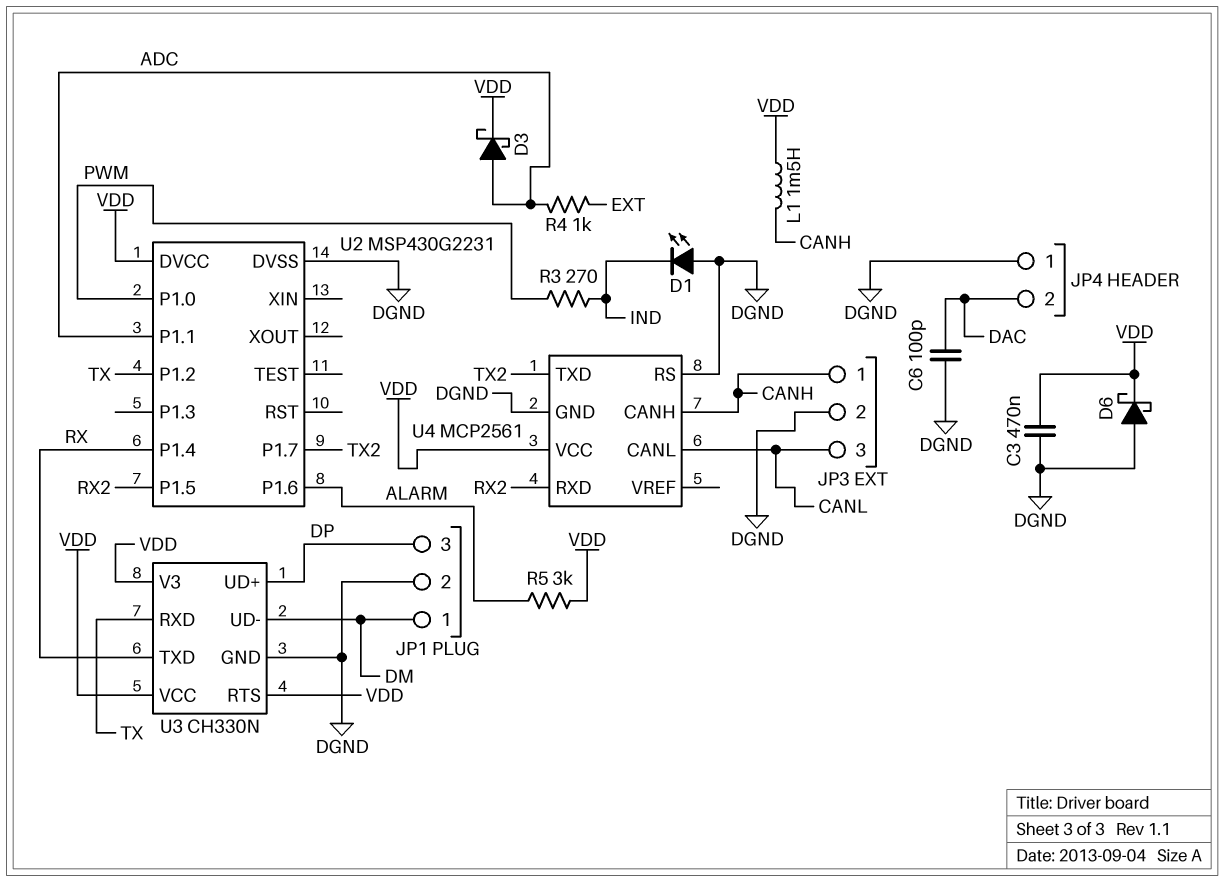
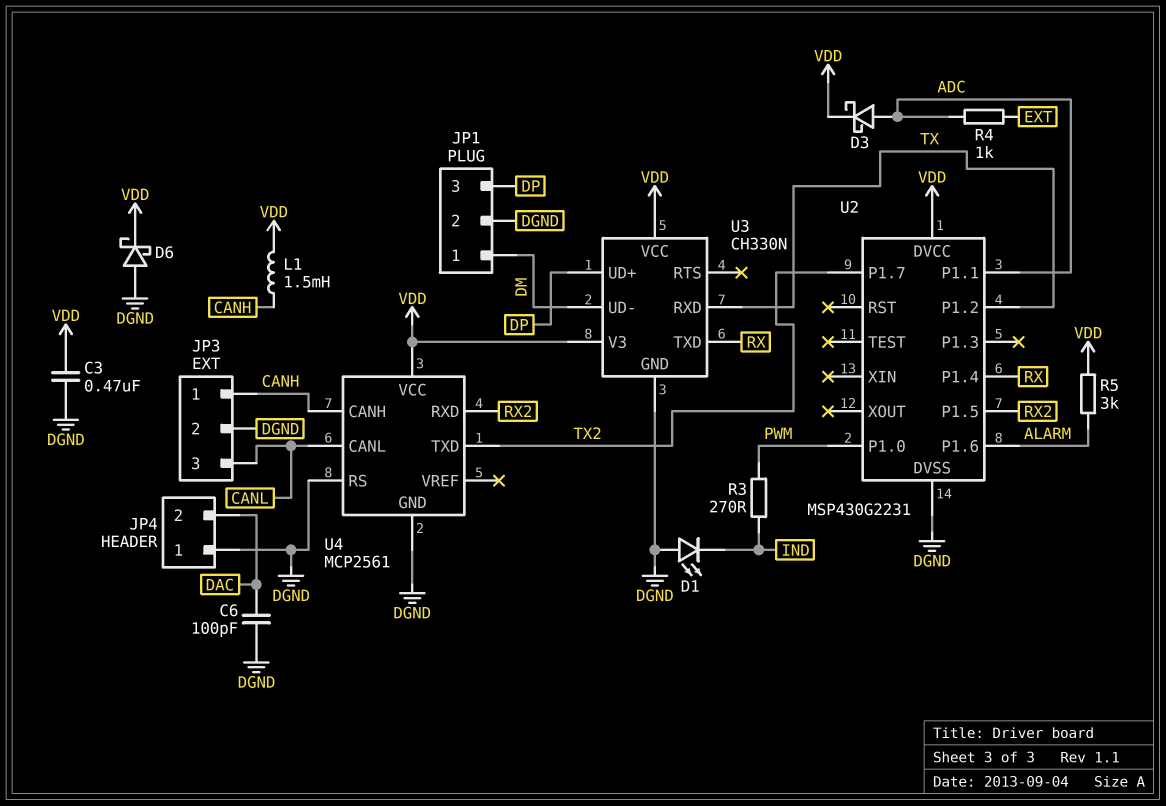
U3 pin RTS: VDD -> none

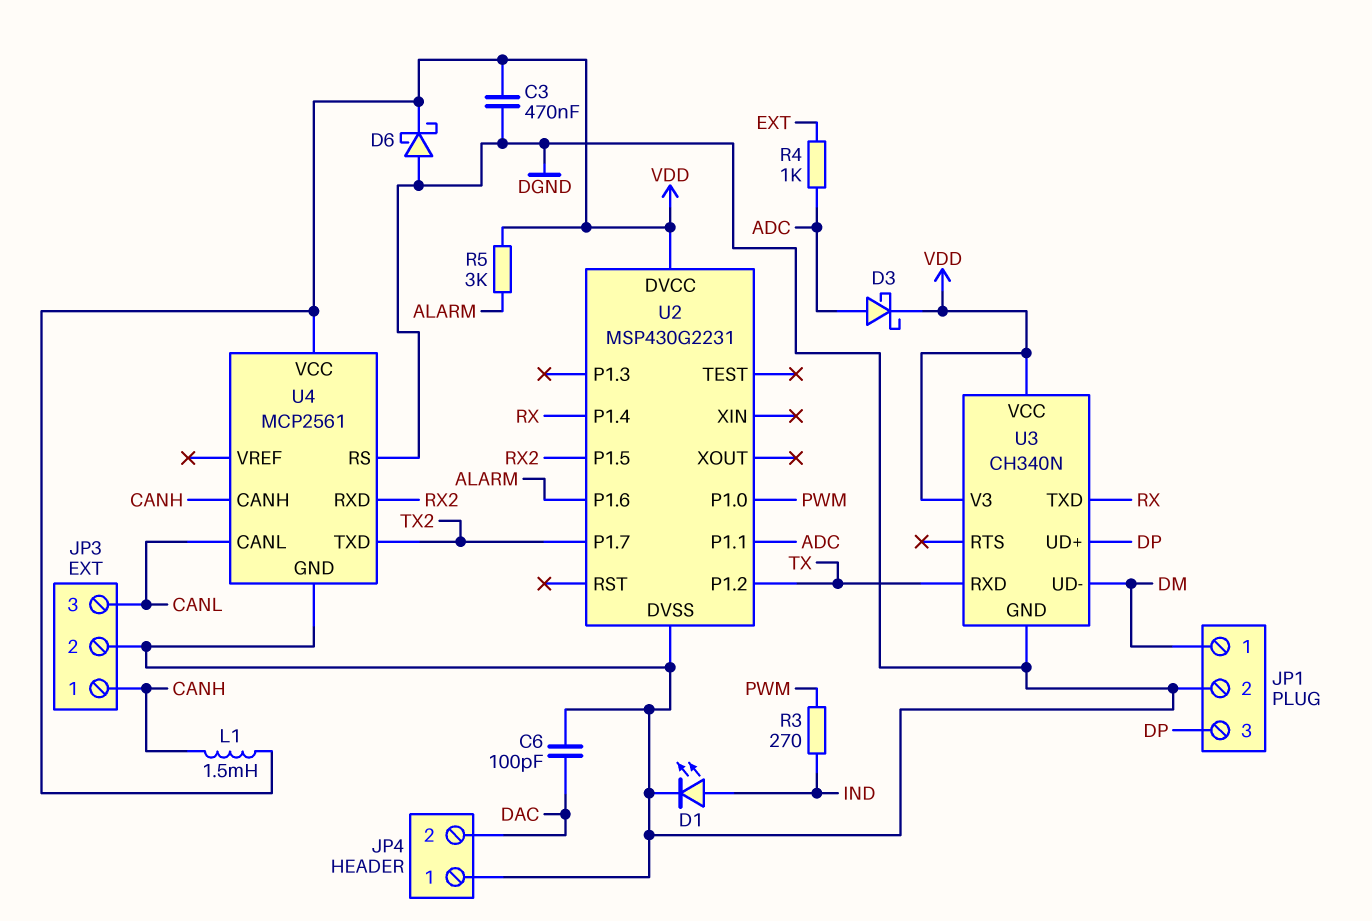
D1: LED (A DGND, K IND) -> LED (A IND, K DGND)
U3: CH330N -> CH340N

